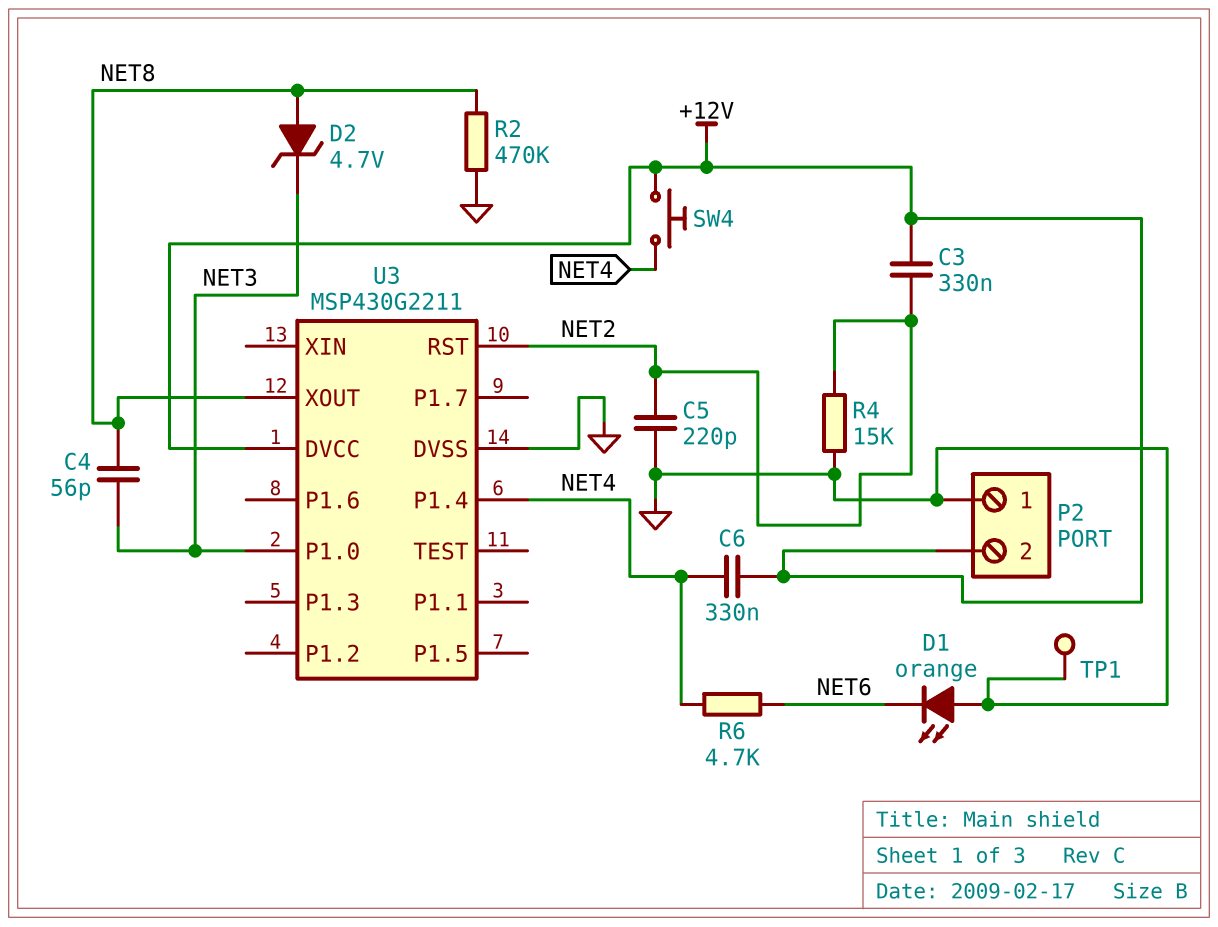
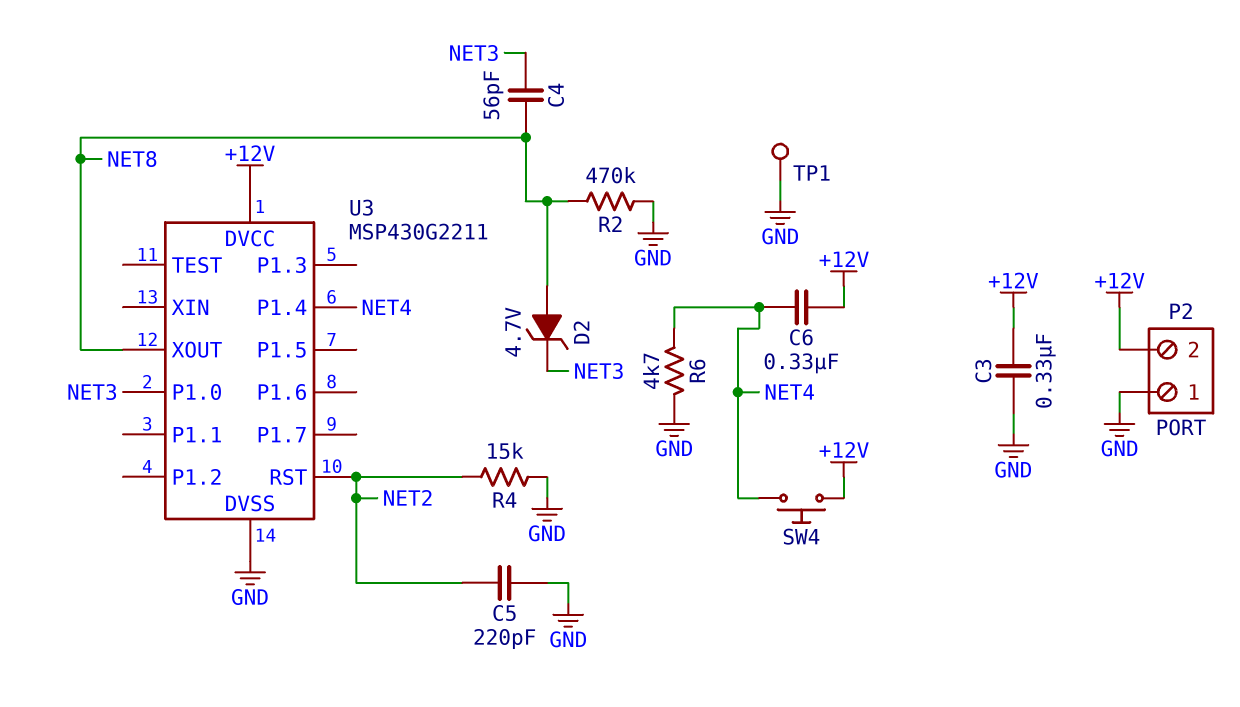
C3: 330nF (+12V, NET2) -> 330nF (+12V, GND)
D1: LED orange (A GND, K NET6) -> none
R6: 4.7k (NET4, NET6) -> 4.7k (GND, NET4)

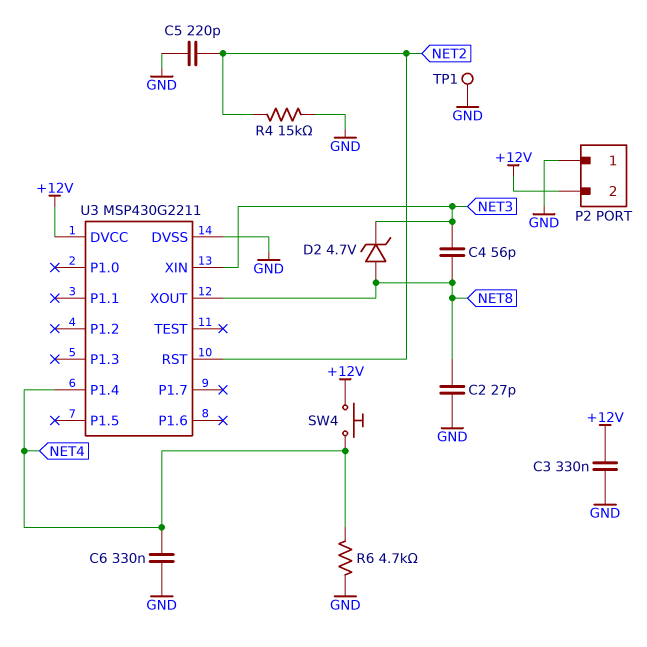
C2: none -> 27pF (GND, NET8)
C6: 330nF (+12V, NET4) -> 330nF (GND, NET4)
R2: 470k (GND, NET8) -> none
U3 pin P1.0: NET3 -> none
U3 pin XIN: none -> NET3

